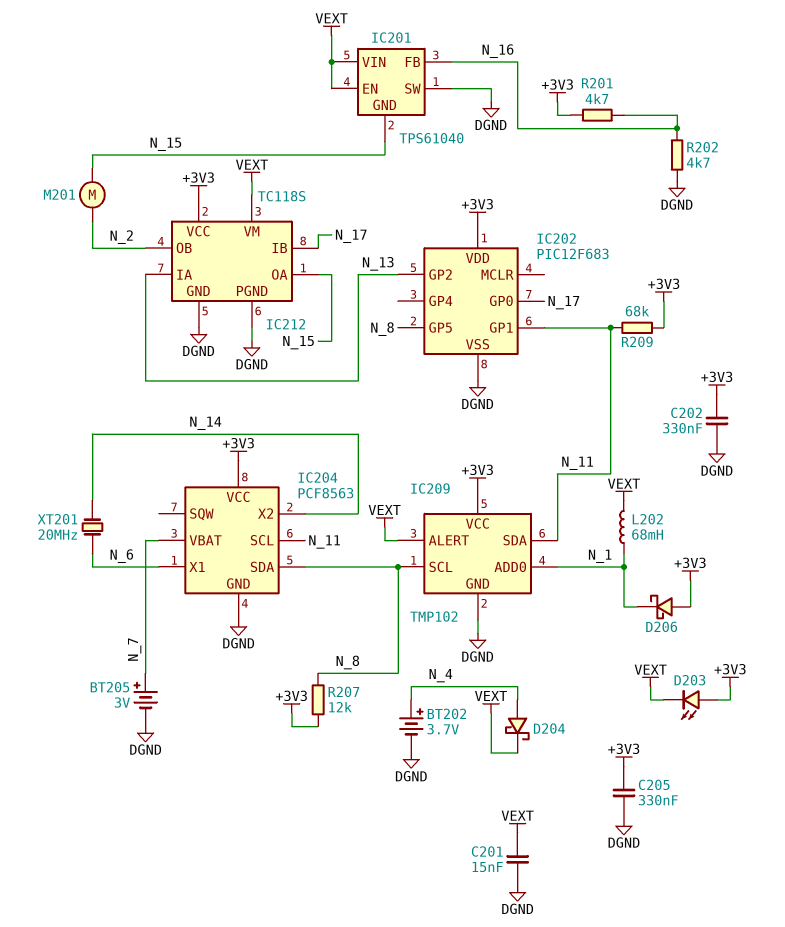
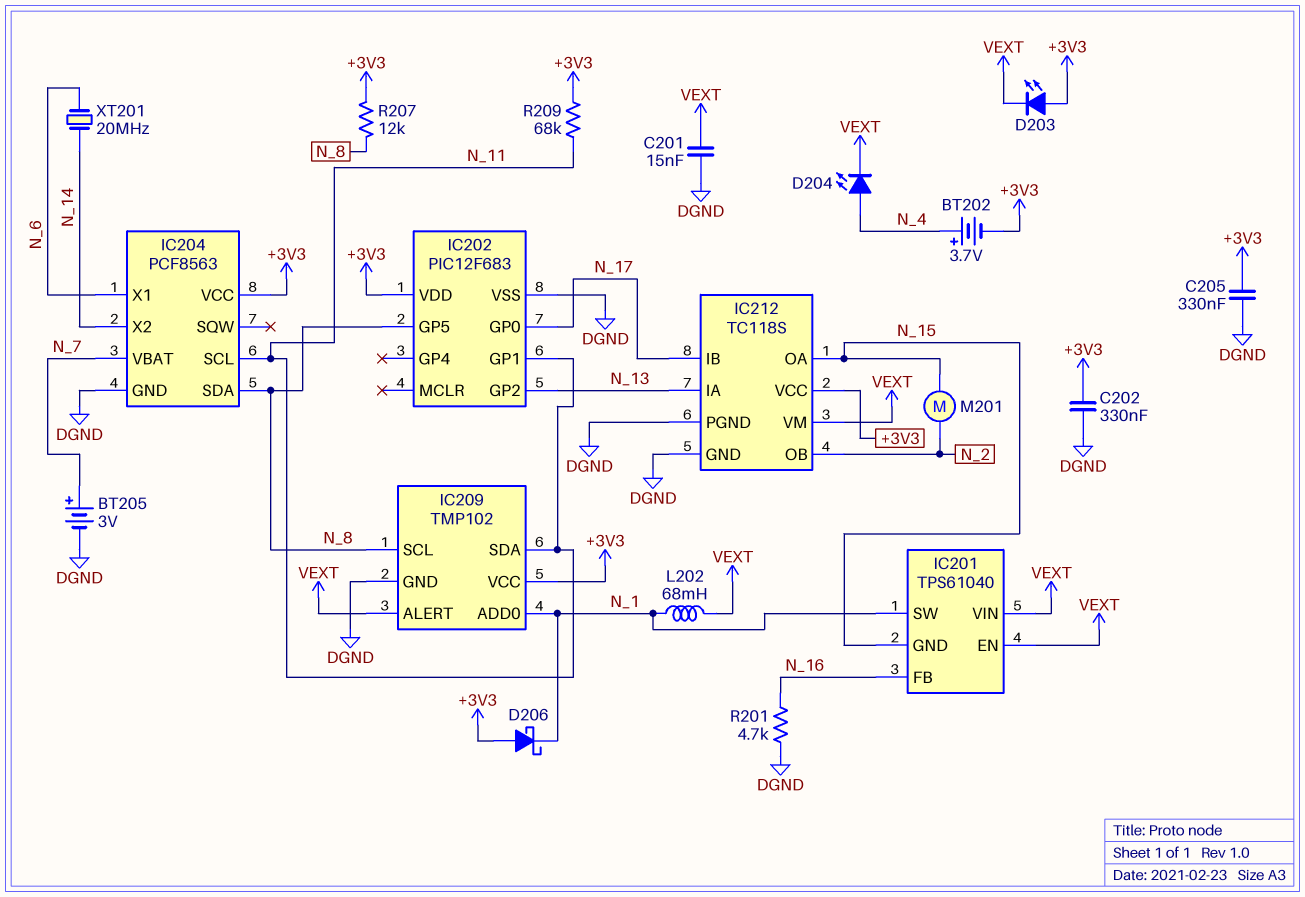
BT202: 3.7V (plus N_4, minus DGND) -> 3.7V (plus N_4, minus +3V3)
D204: schottky (A N_4, K VEXT) -> LED (A N_4, K VEXT)
IC201 pin SW: DGND -> N_1
R201: 4.7k (+3V3, N_16) -> 4.7k (DGND, N_16)
R202: 4.7k (DGND, N_16) -> none

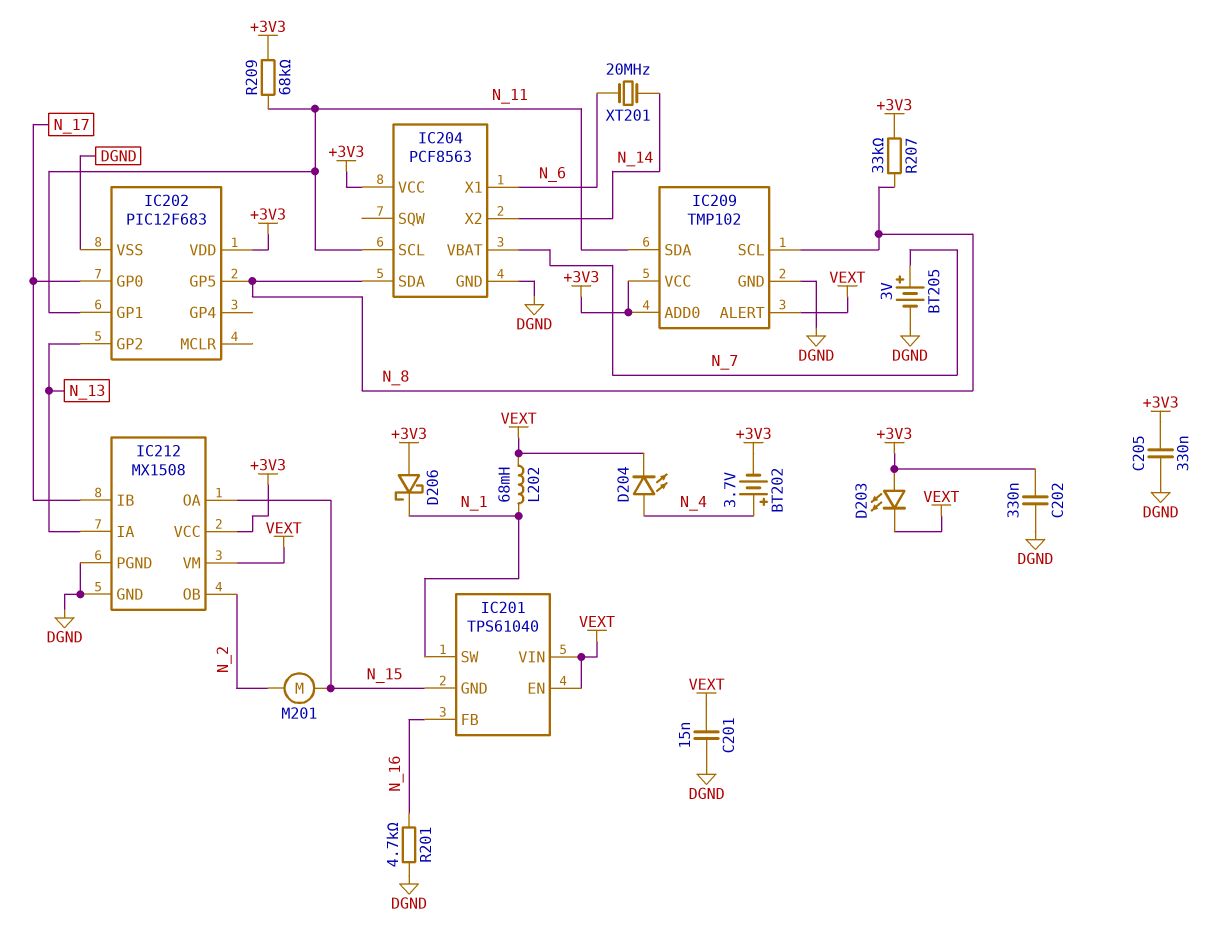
IC209 pin ADD0: N_1 -> +3V3
IC212: TC118S -> MX1508
R207: 12k (+3V3, N_8) -> 33k (+3V3, N_8)

